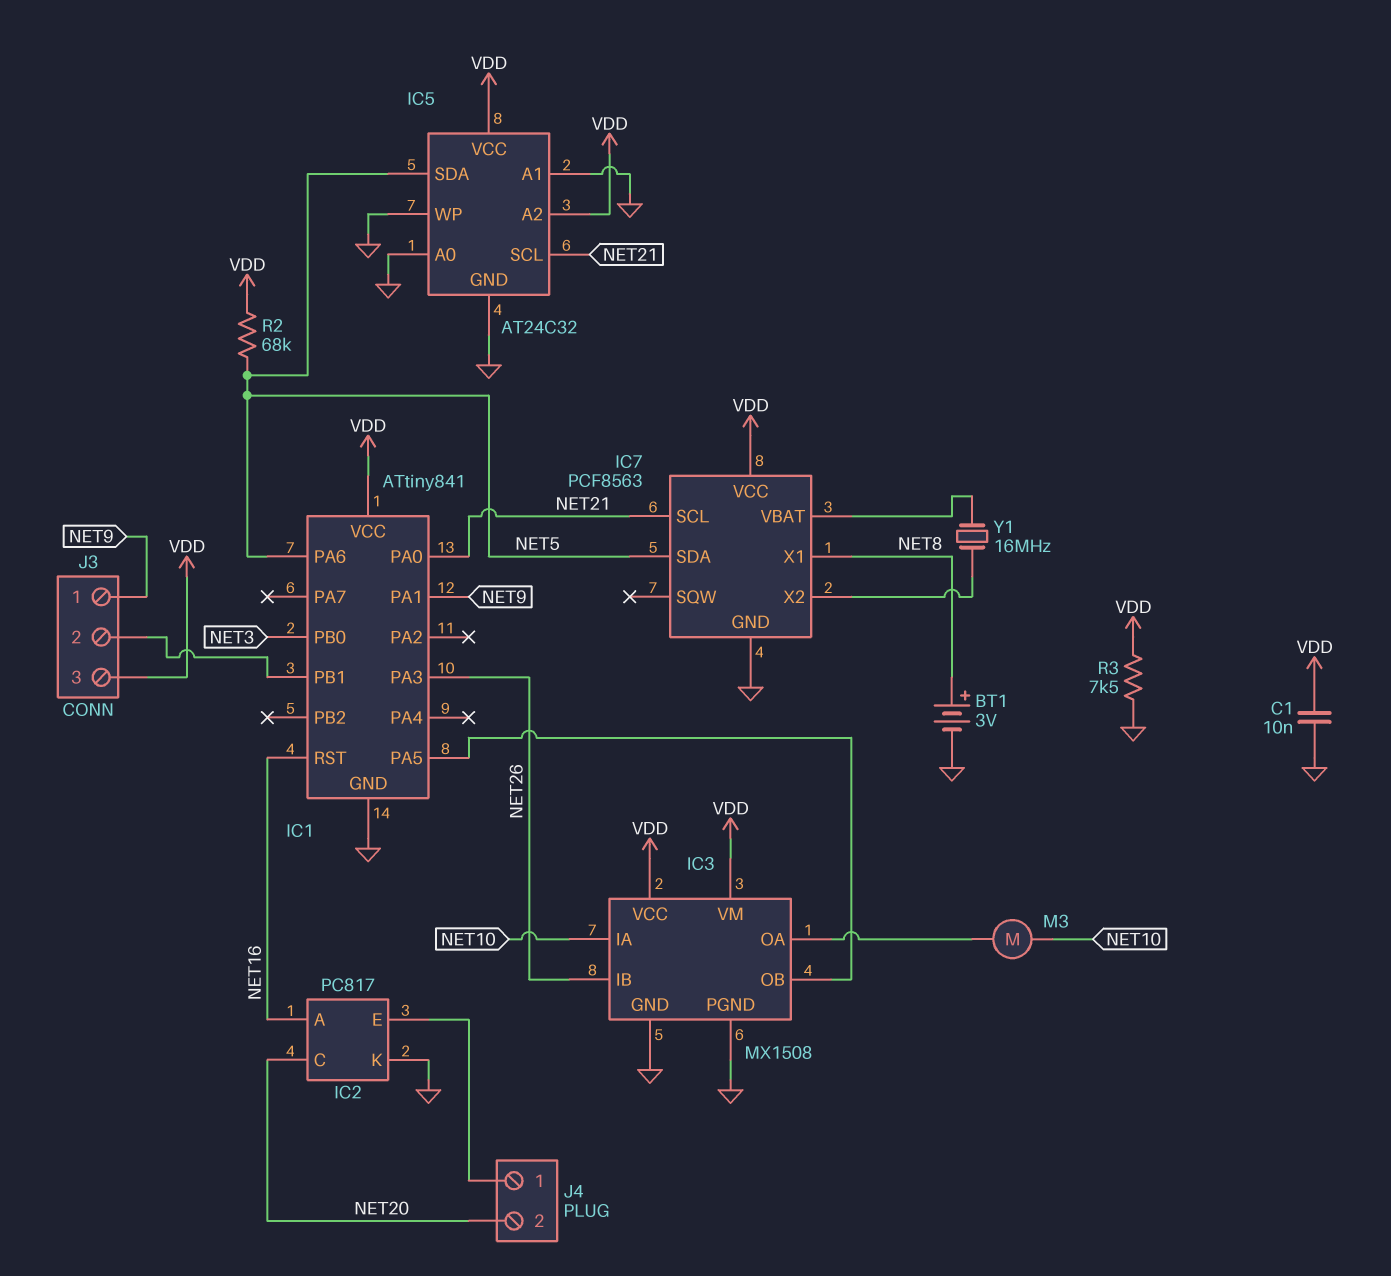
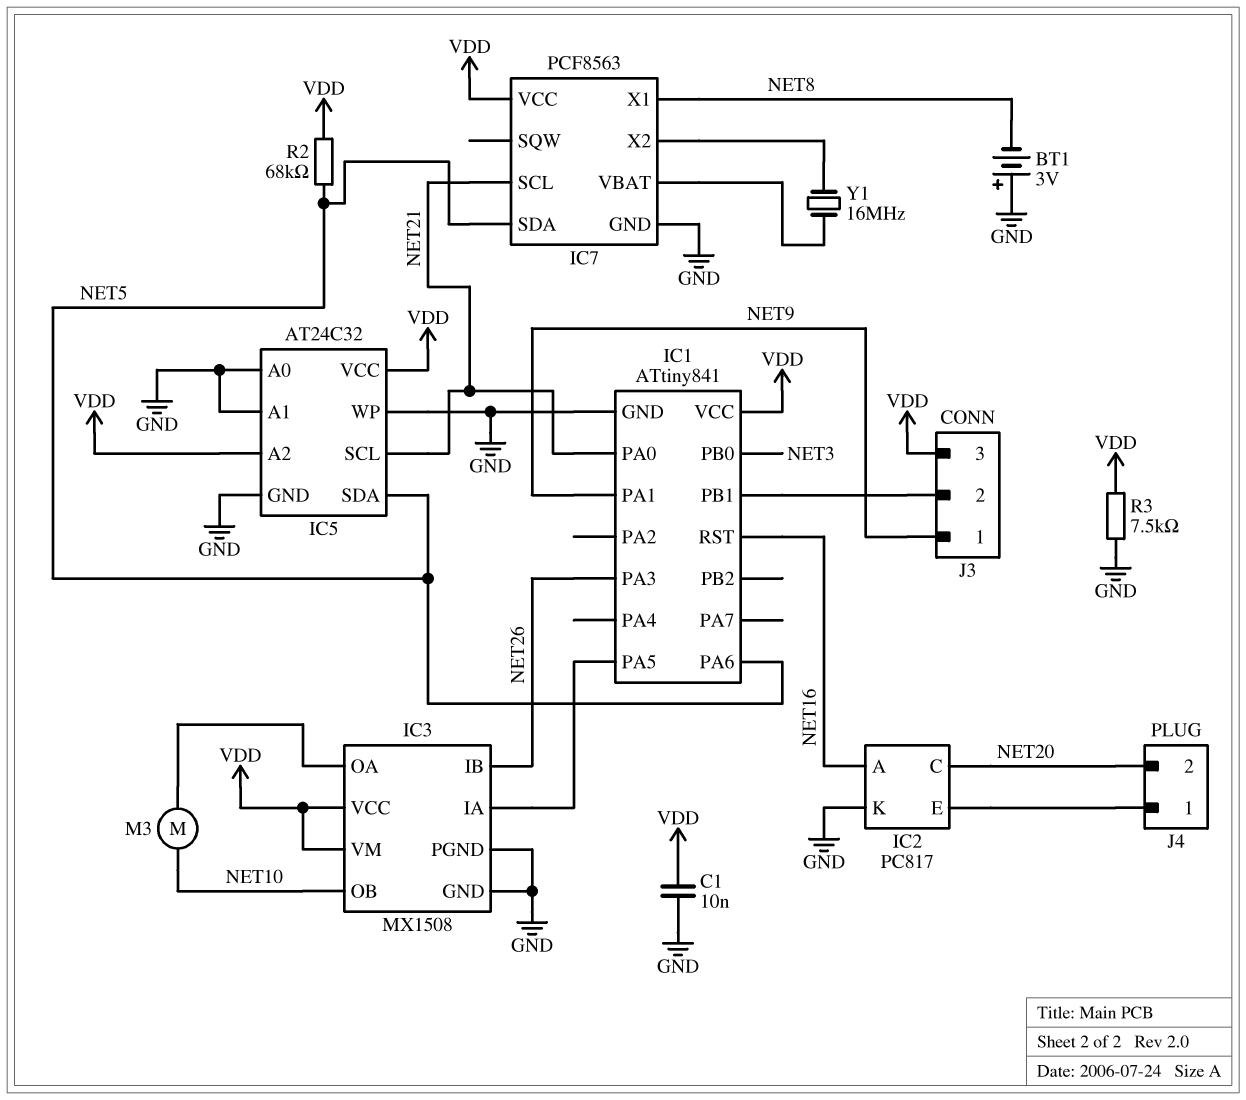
BT1: 3V (plus NET8, minus GND) -> 3V (plus GND, minus NET8)
IC3 pin IA: NET10 -> IC1/PA5
IC3 pin OB: IC1/PA5 -> NET10

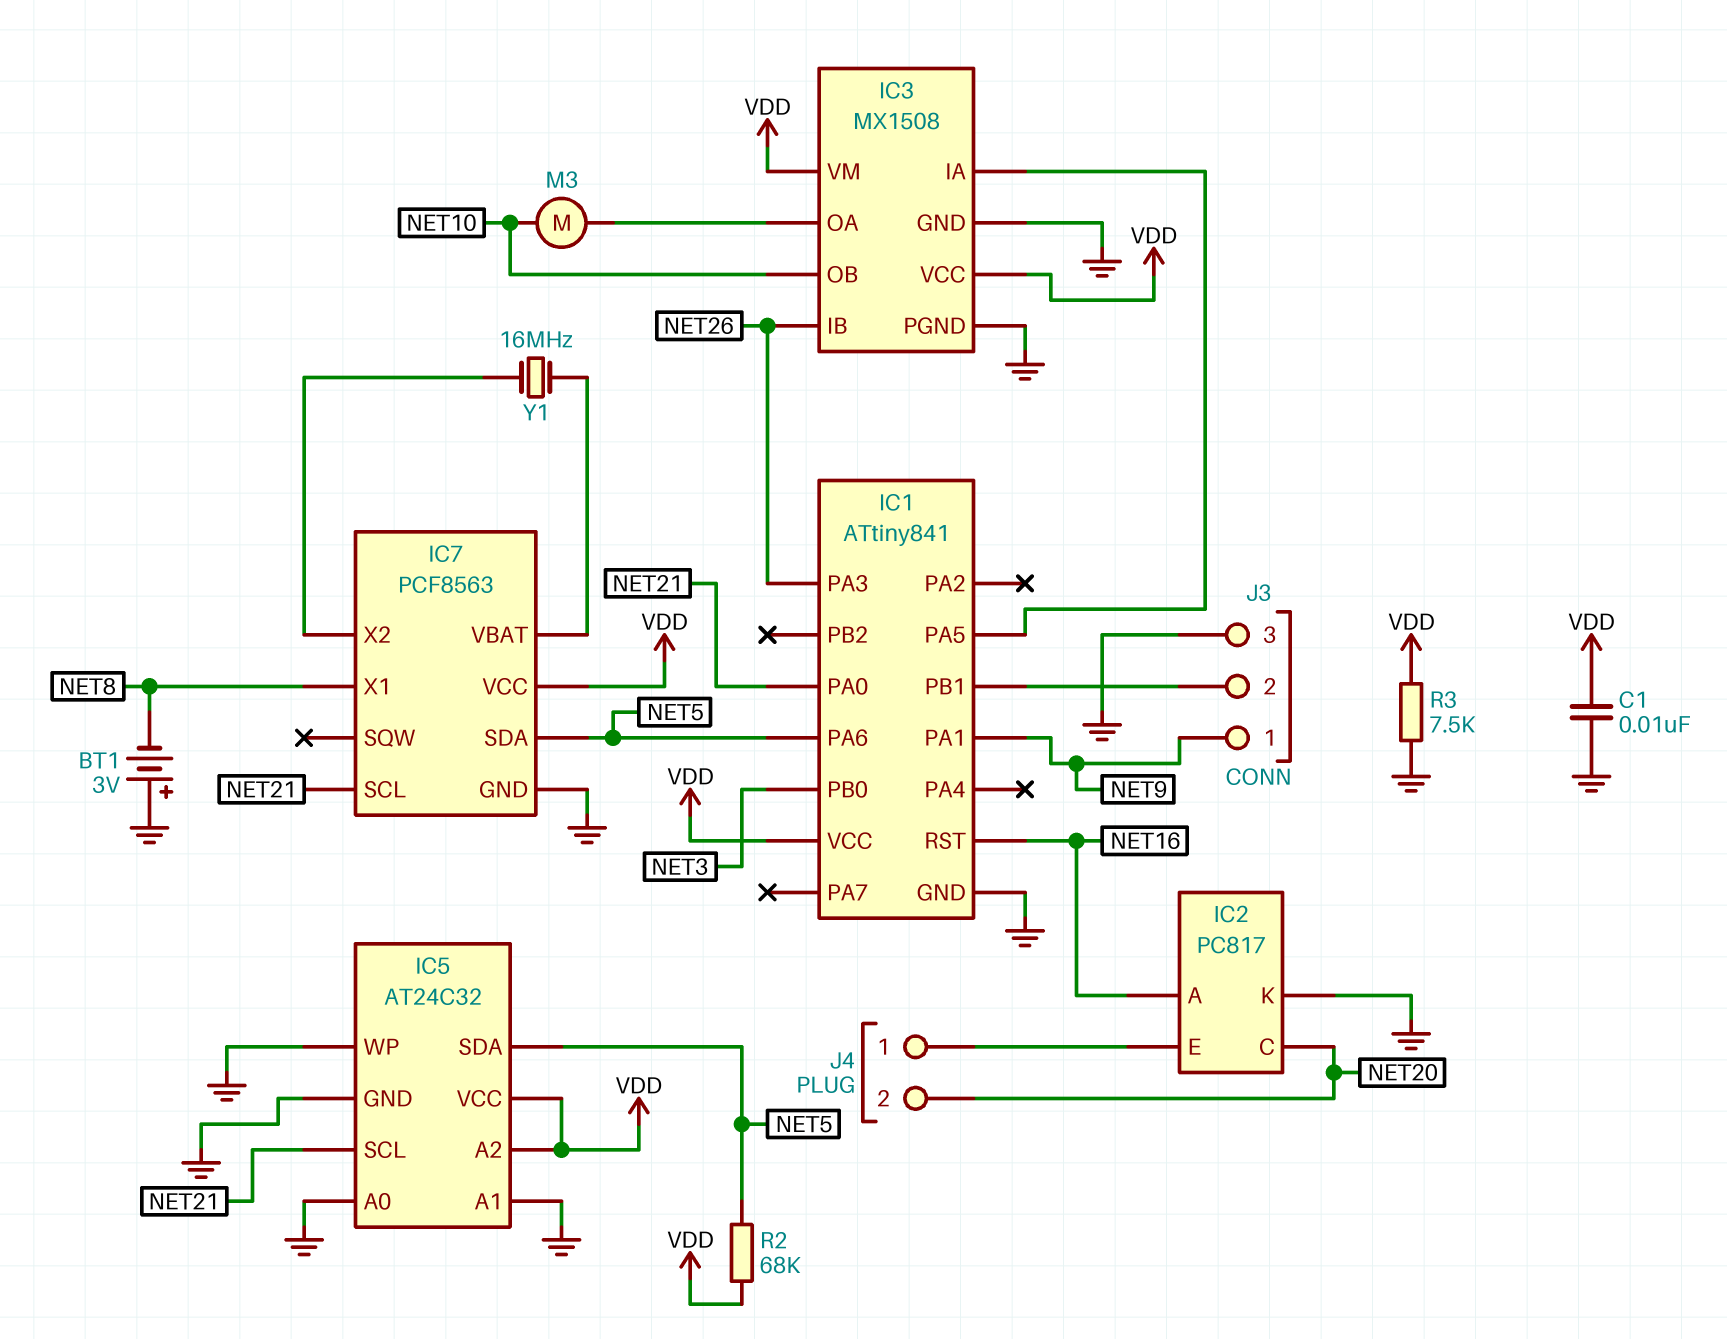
J3 pin 3: VDD -> GND

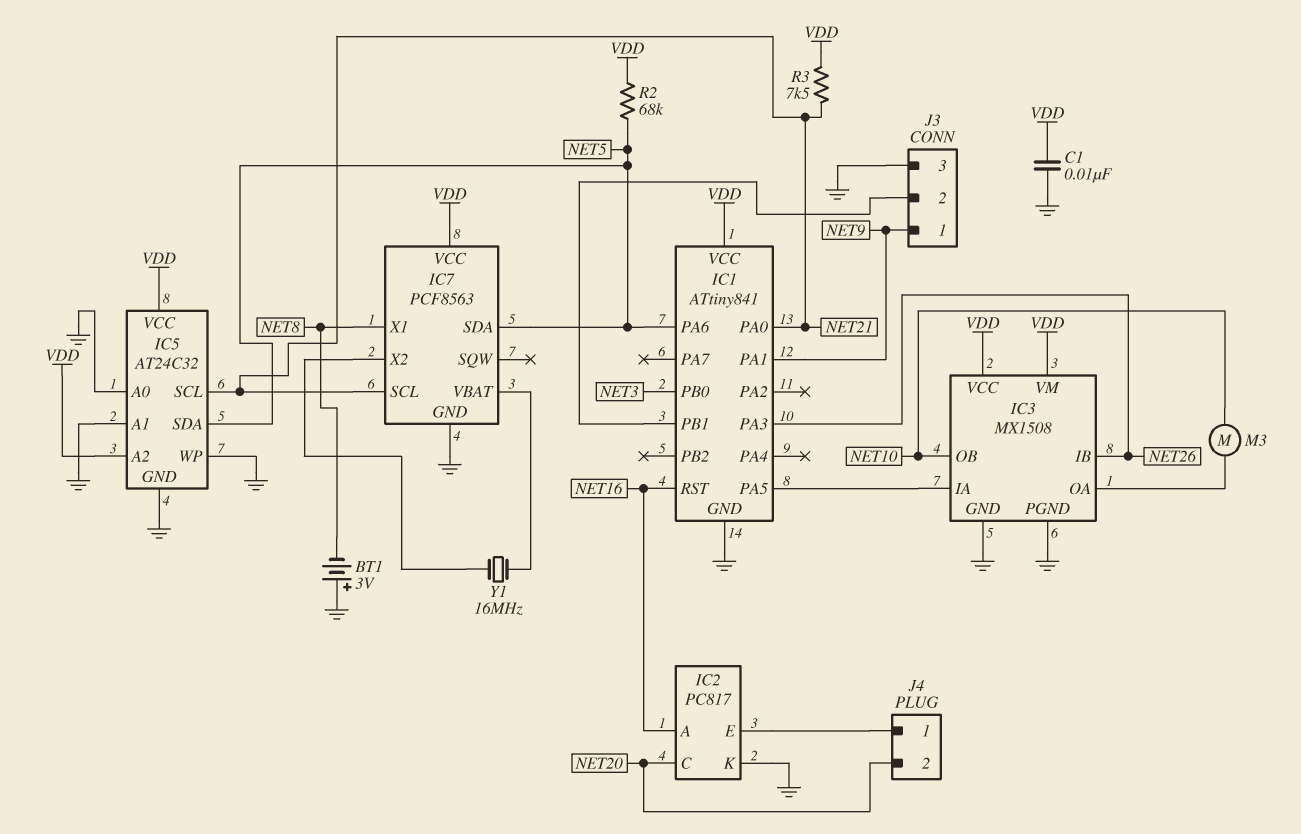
R3: 7.5k (GND, VDD) -> 7.5k (NET21, VDD)

